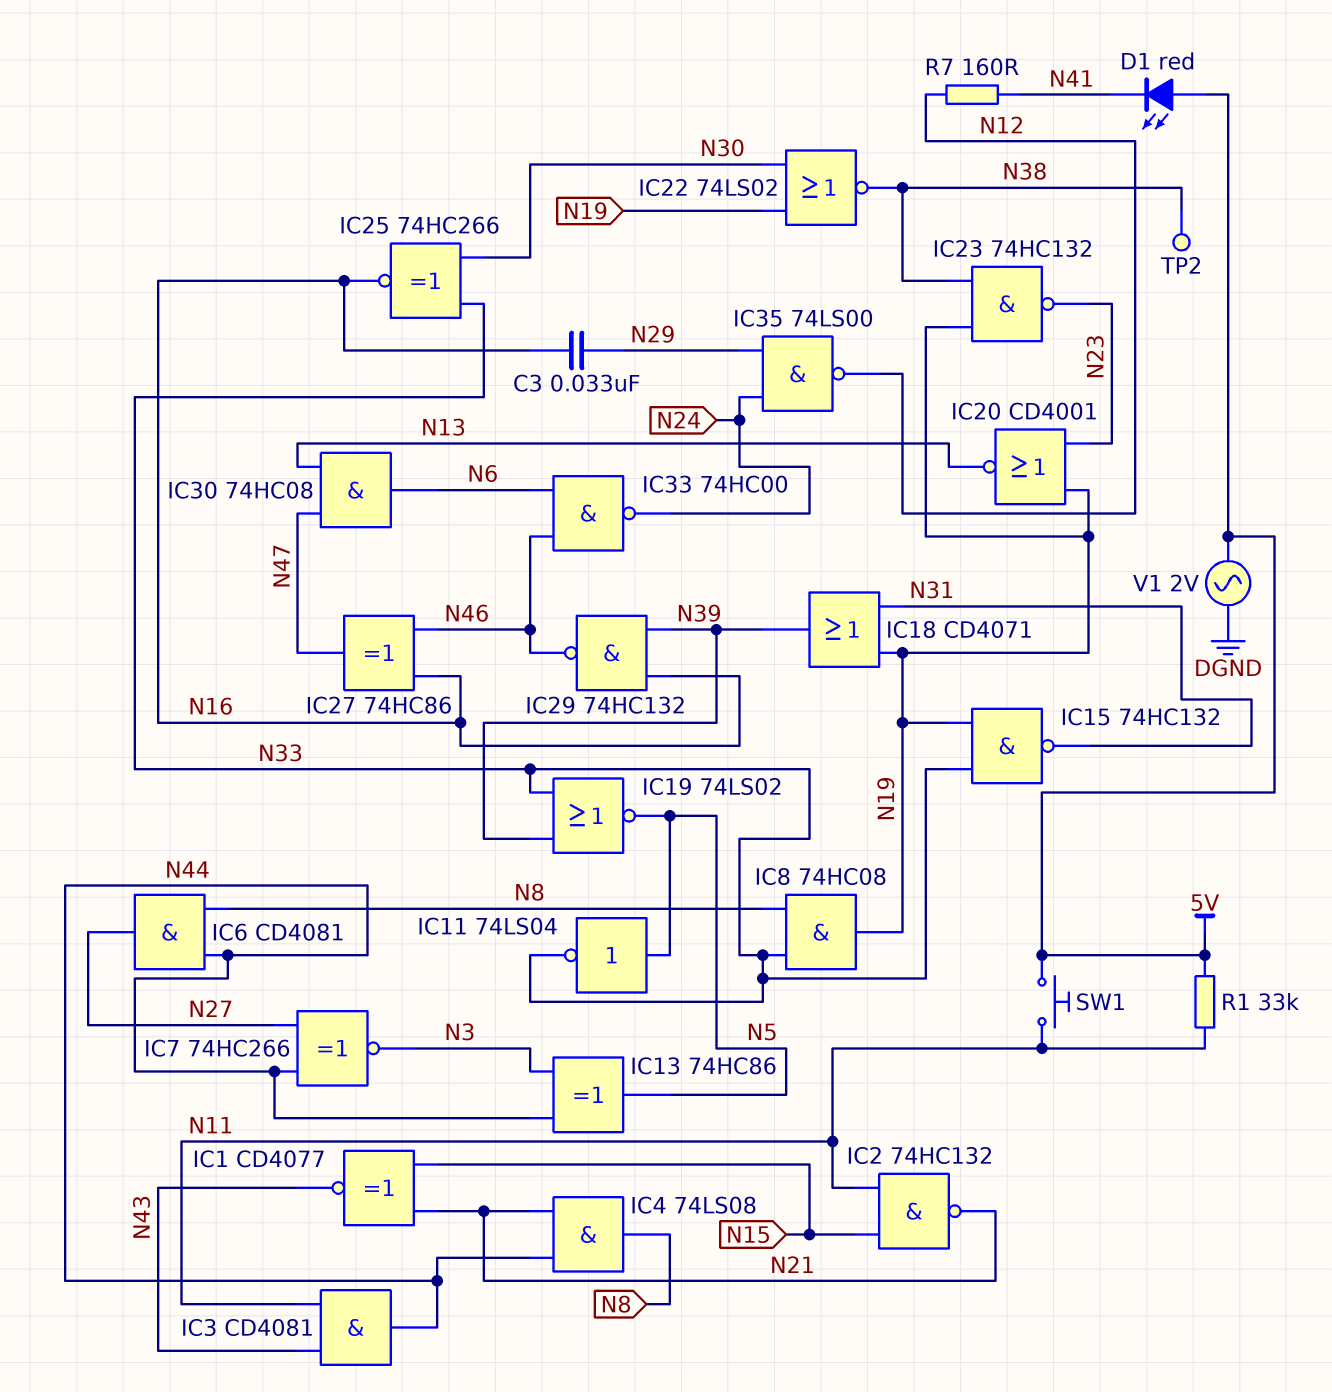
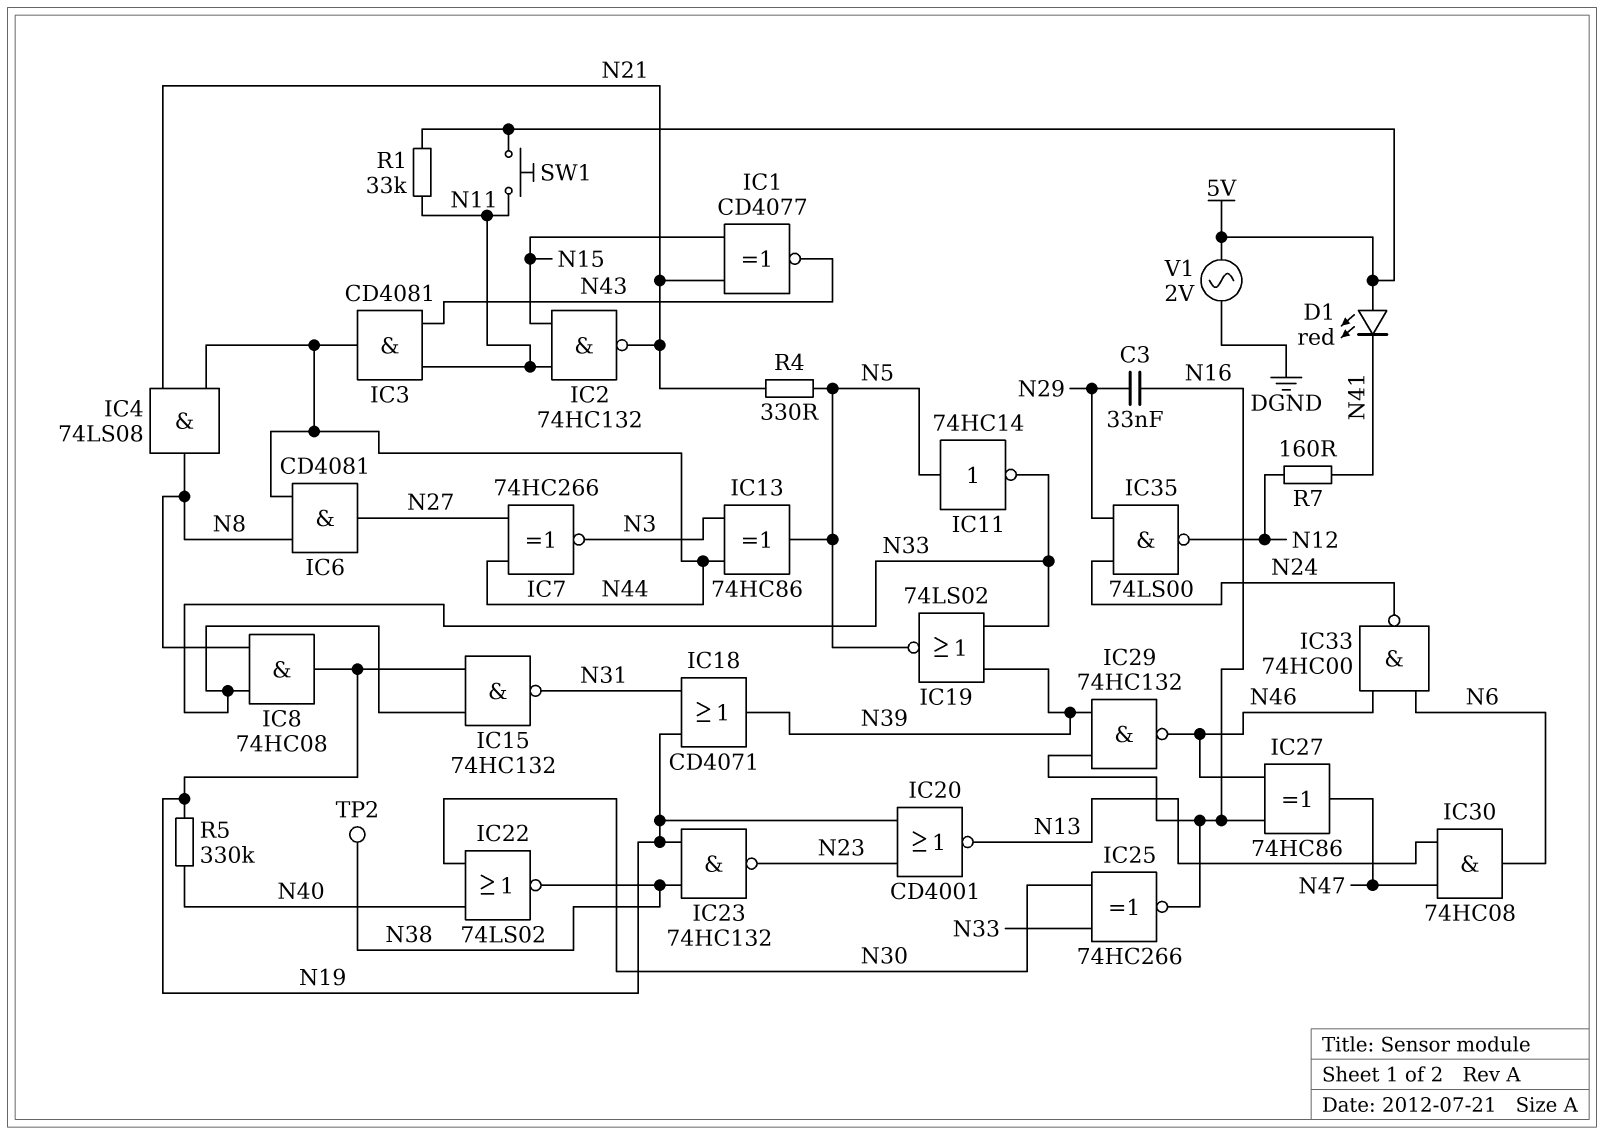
IC11: NOT 74LS04 (in N5, out N33) -> NOT 74HC14 (in N5, out N33)
IC22: NOR 74LS02 (in N19, in N30, out N38) -> NOR 74LS02 (in N30, in N40, out N38)
R4: none -> 330 (N5, N21)
R5: none -> 330k (N19, N40)

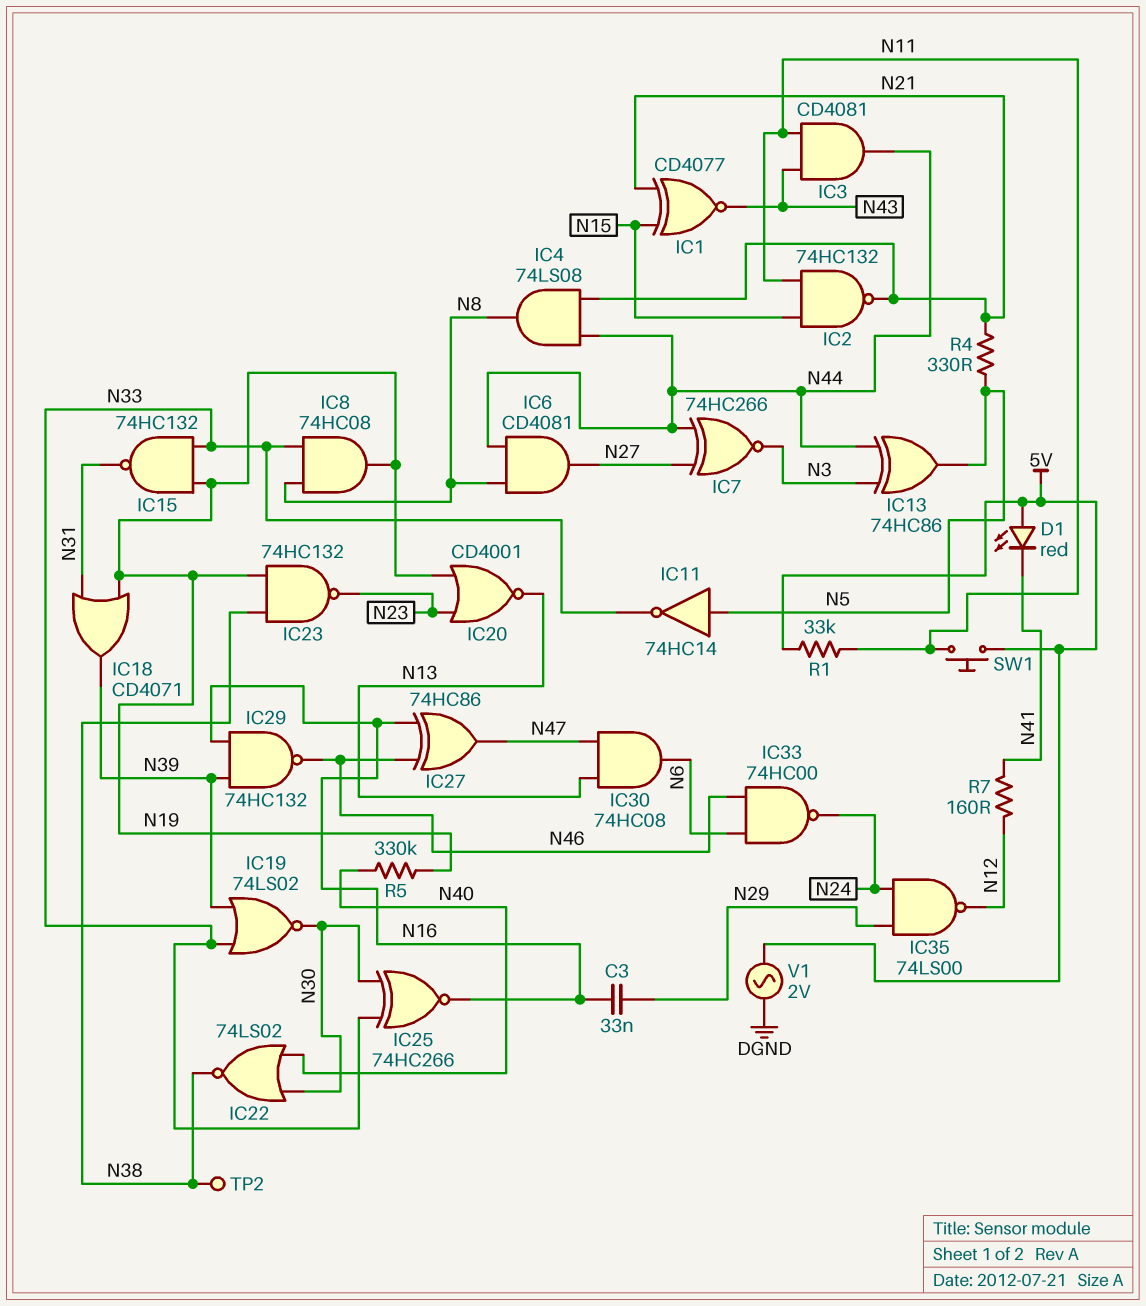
IC19: NOR 74LS02 (in N33, in N39, out N5) -> NOR 74LS02 (in N33, in N39, out N30)

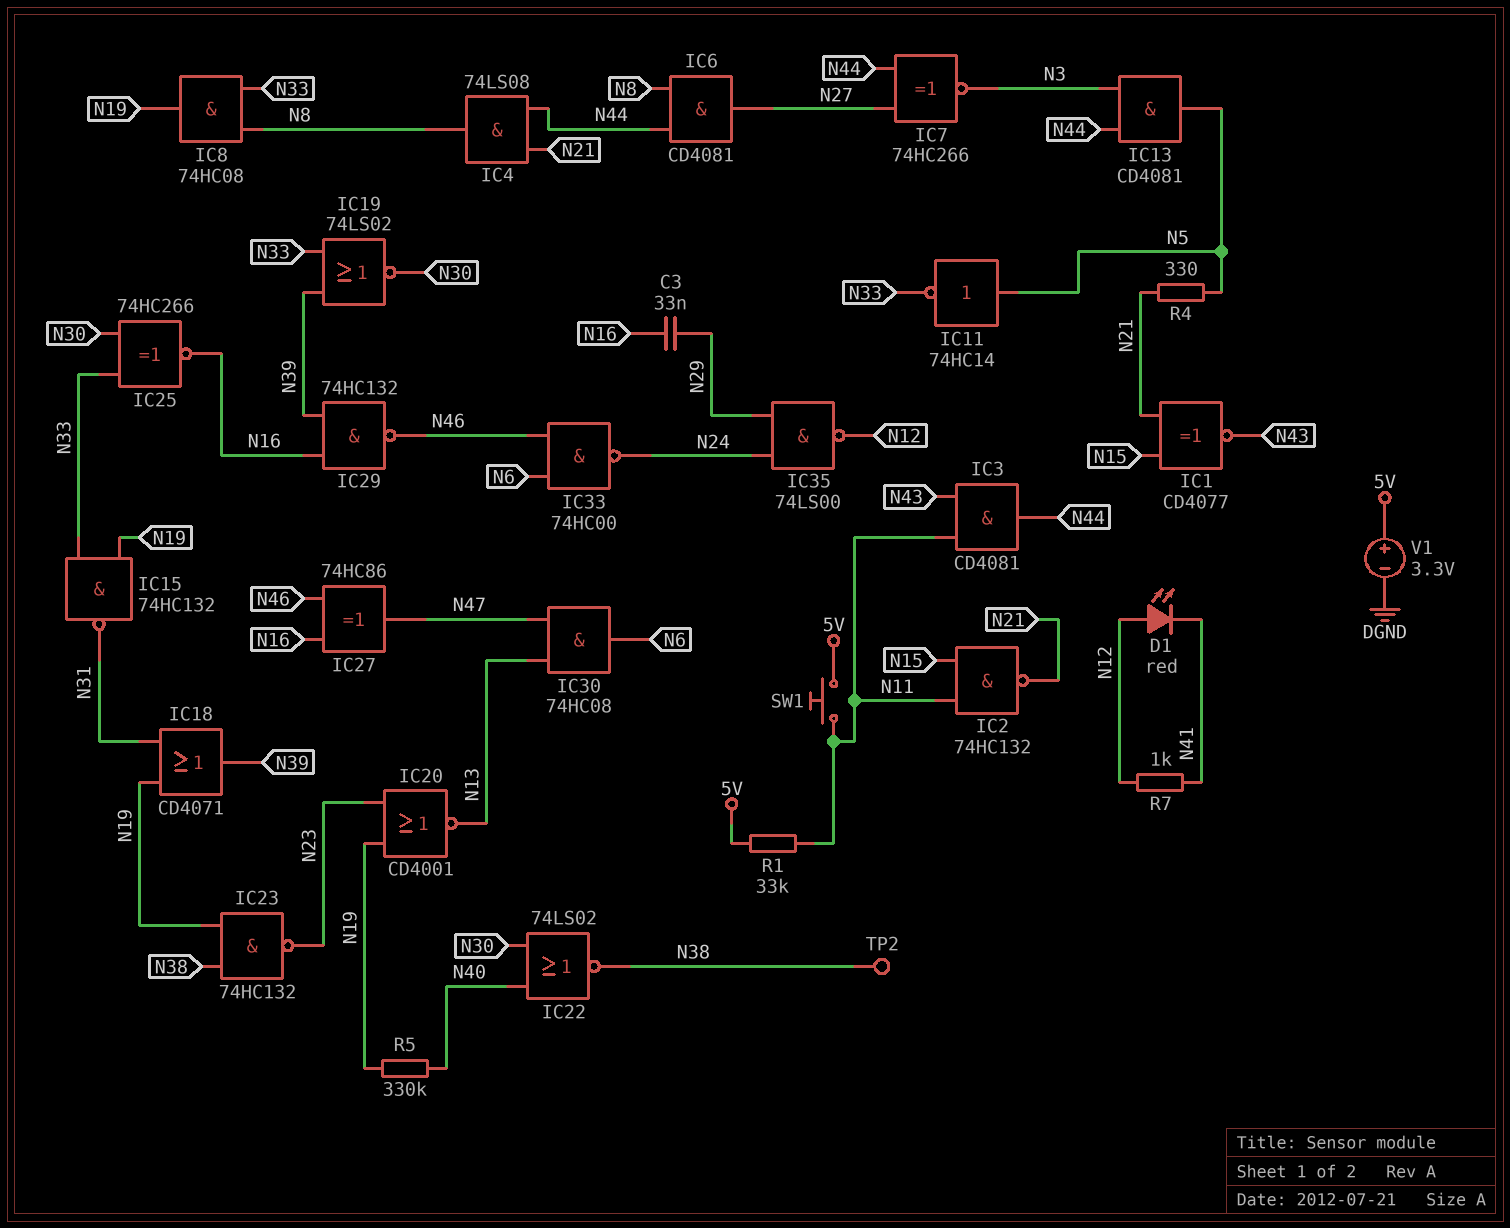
D1: LED red (A 5V, K N41) -> LED red (A N12, K N41)
IC13: XOR 74HC86 (in N3, in N44, out N5) -> AND CD4081 (in N3, in N44, out N5)
R7: 160 (N12, N41) -> 1k (N12, N41)
V1: AC 2V (5V, DGND) -> 3.3V (plus 5V, minus DGND)

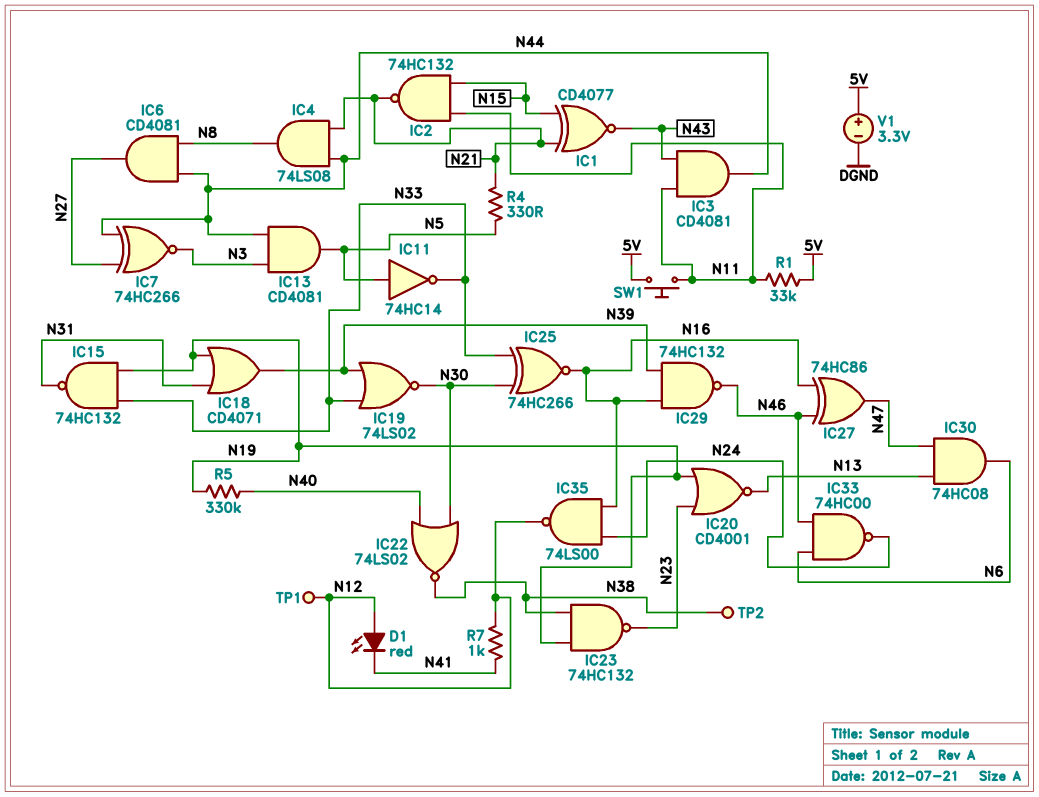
C3: 33nF (N16, N29) -> none
IC8: AND 74HC08 (in N8, in N33, out N19) -> none
IC35: NAND 74LS00 (in N24, in N29, out N12) -> NAND 74LS00 (in N16, in N24, out N12)
TP1: none -> test point (N12)

